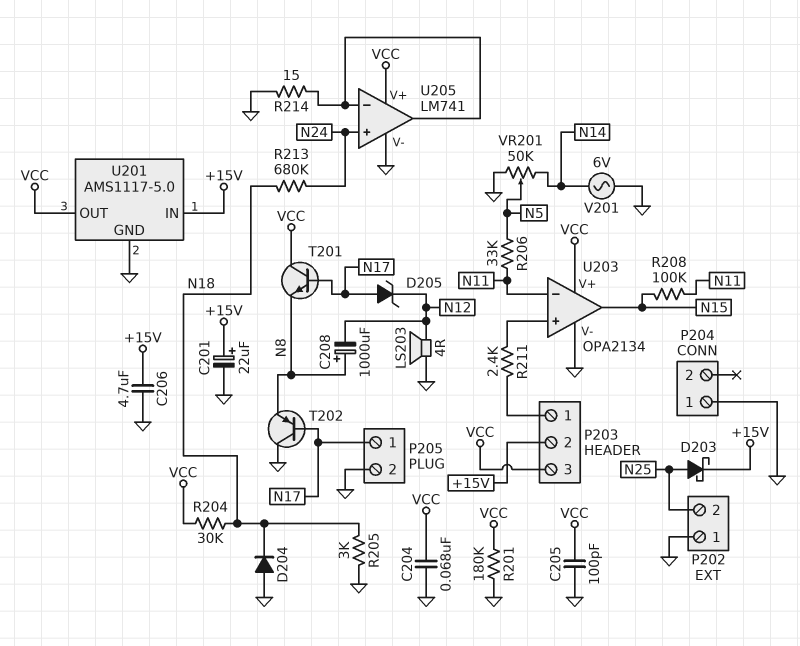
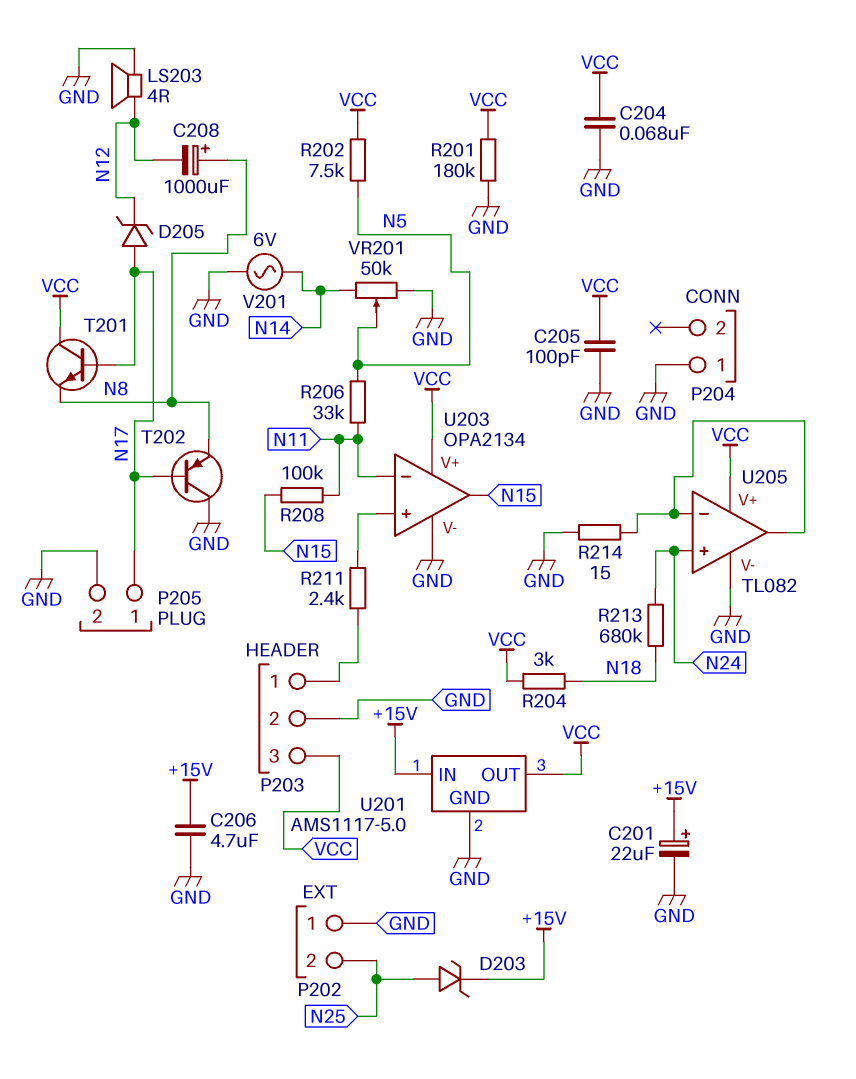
D203: schottky (A N25, K +15V) -> zener (A N25, K +15V)
D204: diode (A GND, K N18) -> none
P203 pin 2: +15V -> GND
R202: none -> 7.5k (N5, VCC)
R204: 30k (N18, VCC) -> 3k (N18, VCC)
R205: 3k (GND, N18) -> none
U205: LM741 -> TL082

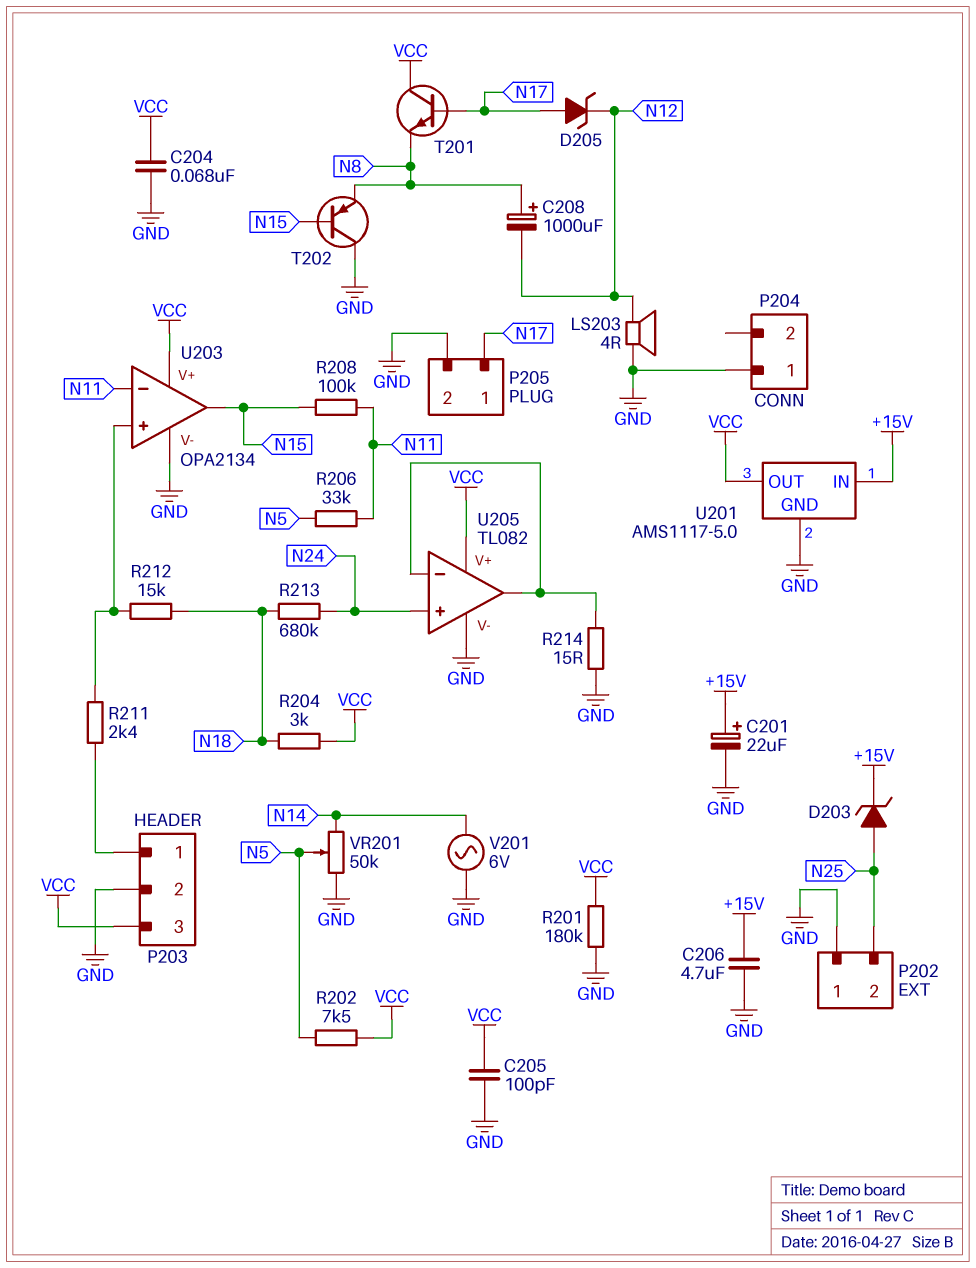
R212: none -> 15k (N18, U203/in+)
T202: PNP (B N17, C GND, E N8) -> PNP (B N15, C GND, E N8)

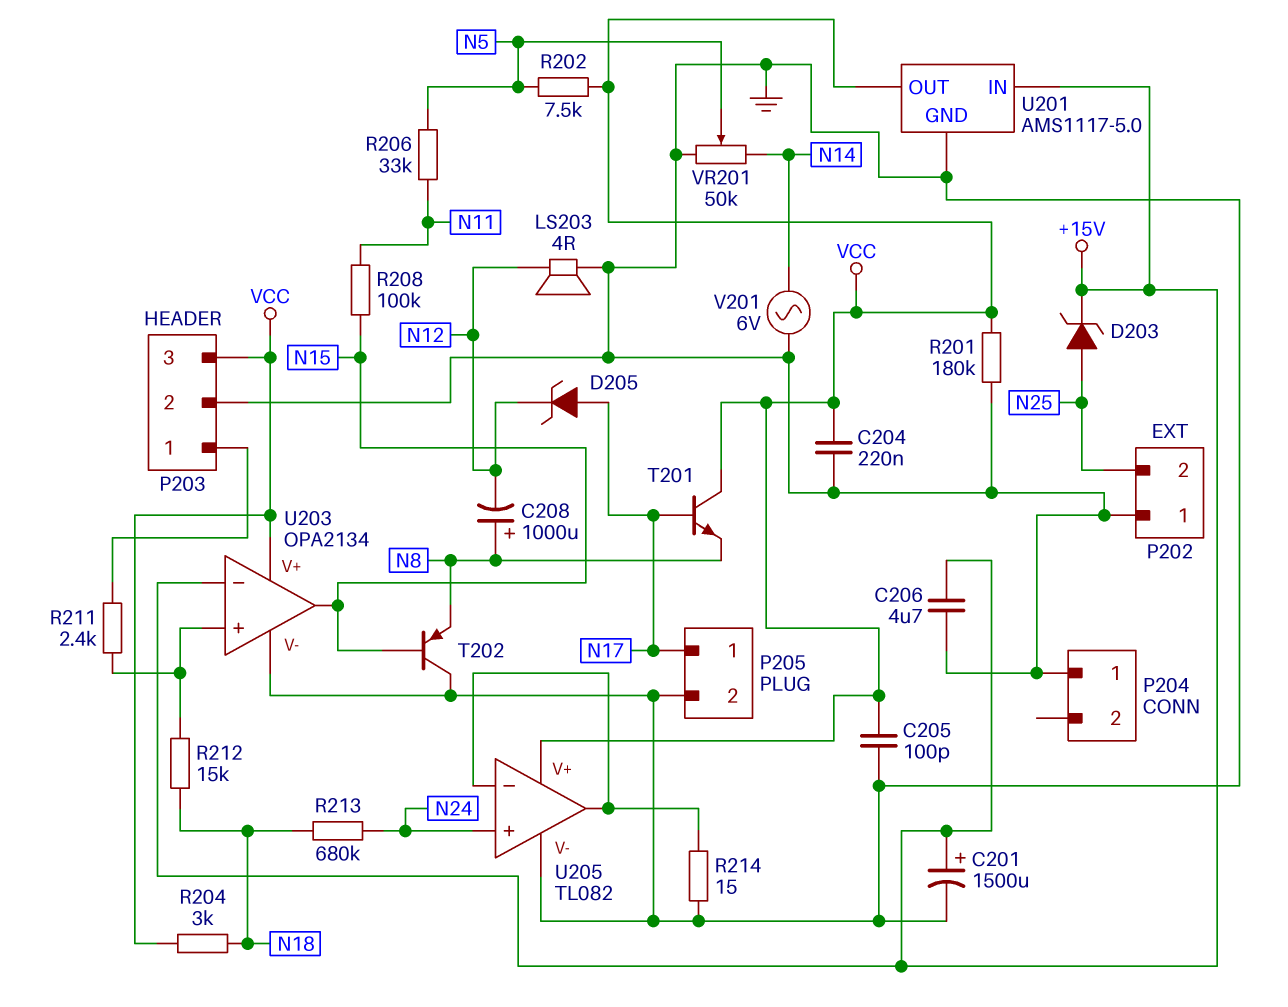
C201: 22uF (plus +15V, minus GND) -> 1500uF (plus +15V, minus GND)
C204: 68nF (GND, VCC) -> 220nF (GND, VCC)
U203 pin in-: N11 -> +15V

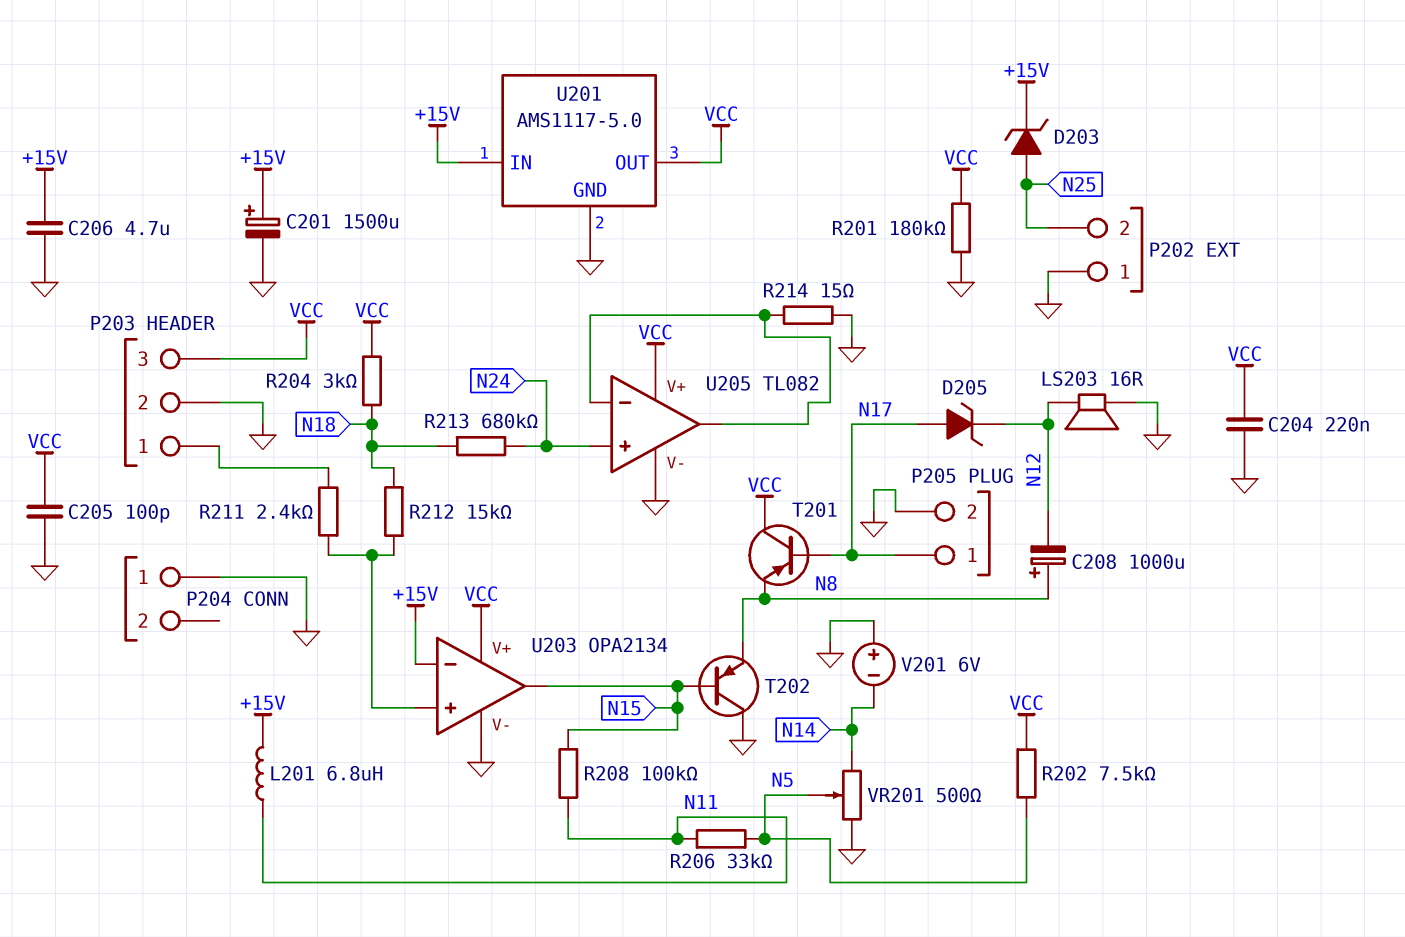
L201: none -> 6.8uH (+15V, N11)
LS203: speaker 4R (GND, N12) -> speaker 16R (GND, N12)
T201: NPN (B N17, C VCC, E N8) -> PNP (B N17, C VCC, E N8)
V201: AC 6V (GND, N14) -> 6V (plus GND, minus N14)
VR201: 50k (GND, N14, wiper N5) -> 500 (GND, N14, wiper N5)

